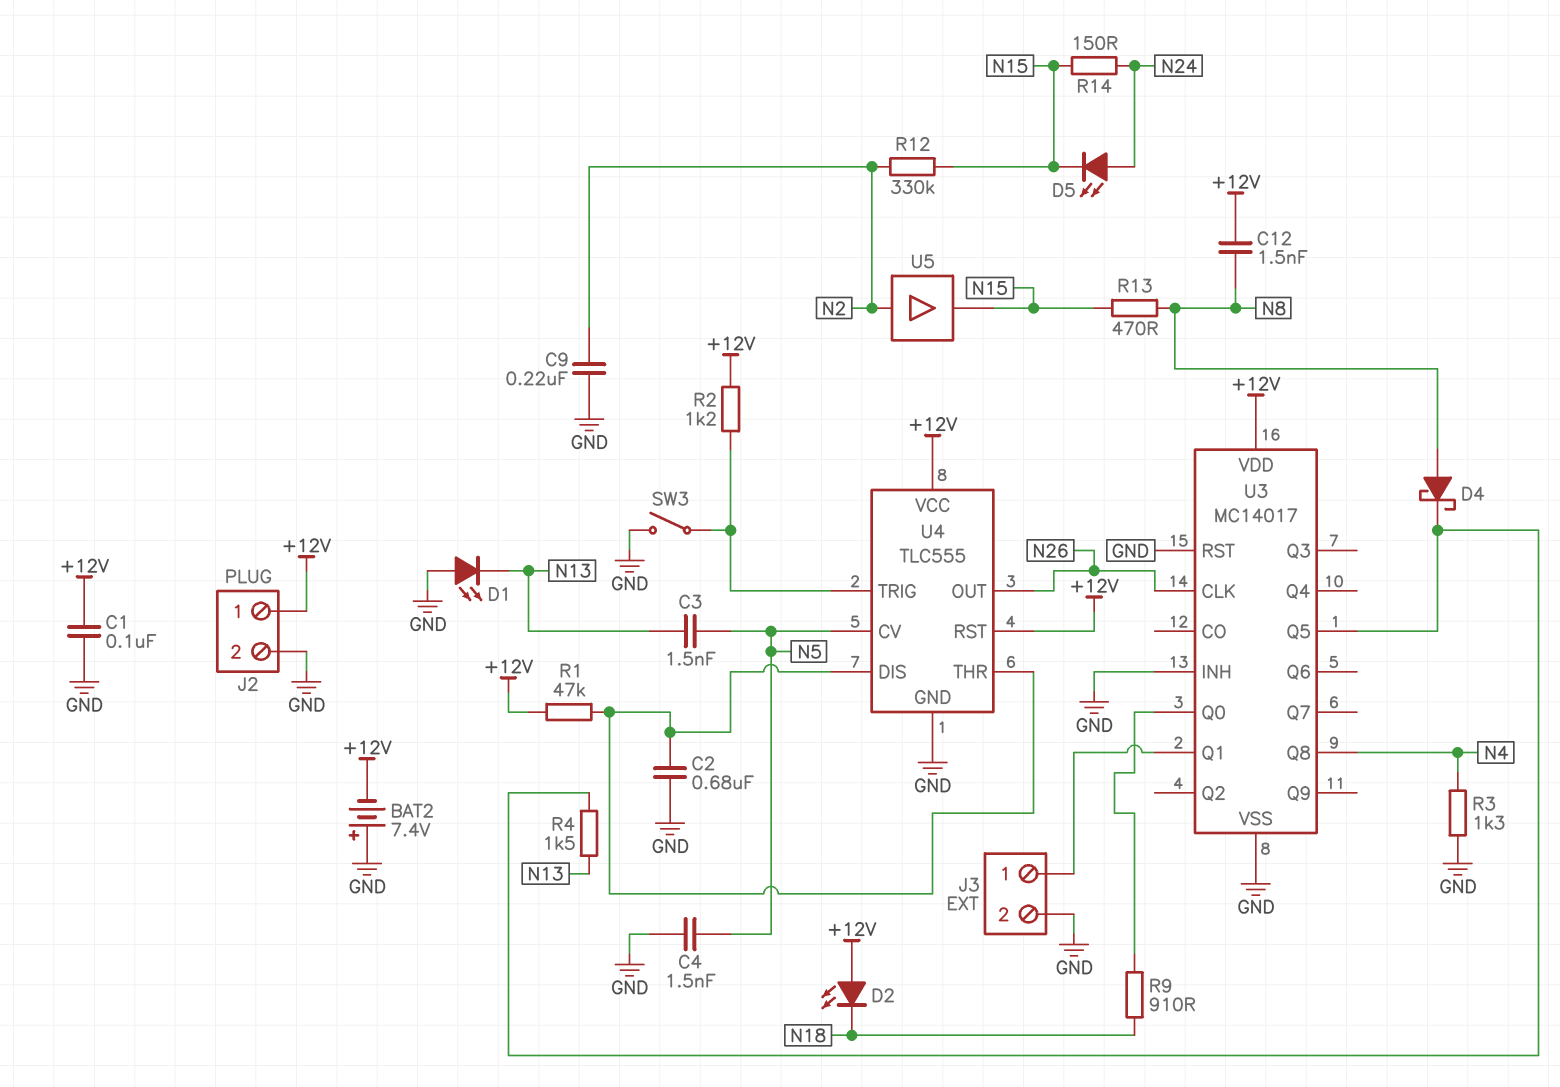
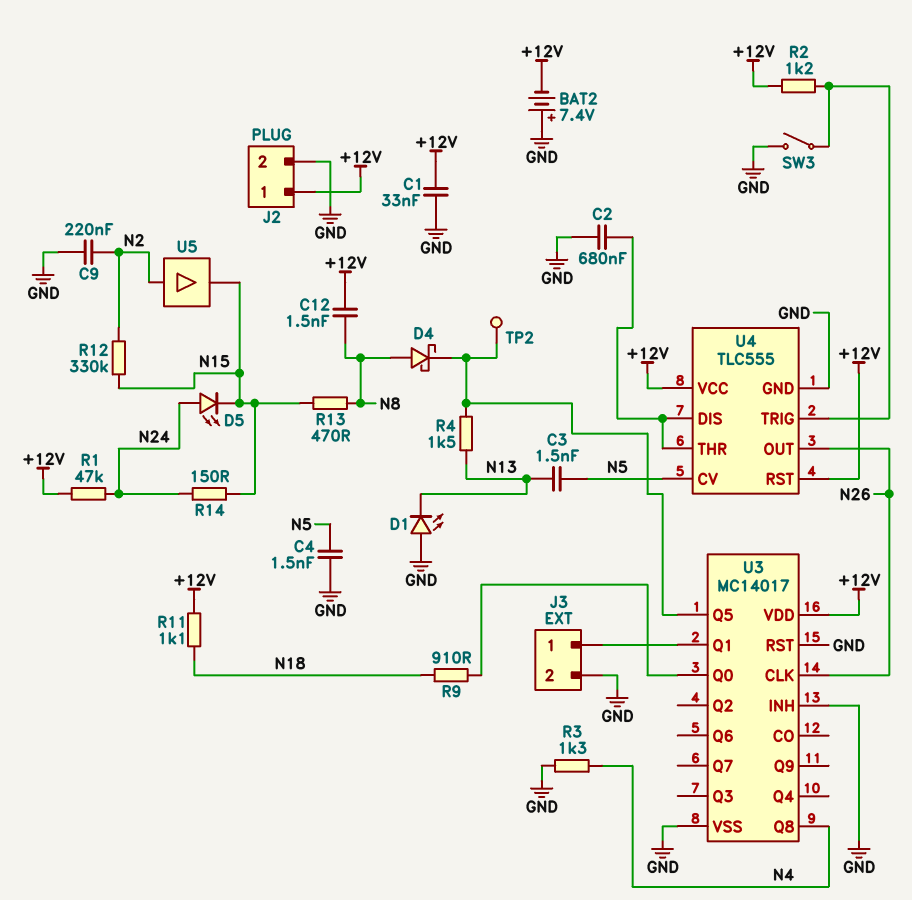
C1: 100nF (+12V, GND) -> 33nF (+12V, GND)
D2: LED (A +12V, K N18) -> none
R1: 47k (+12V, U4/DIS) -> 47k (+12V, N24)
R11: none -> 1.1k (+12V, N18)
TP2: none -> test point (U3/Q5)

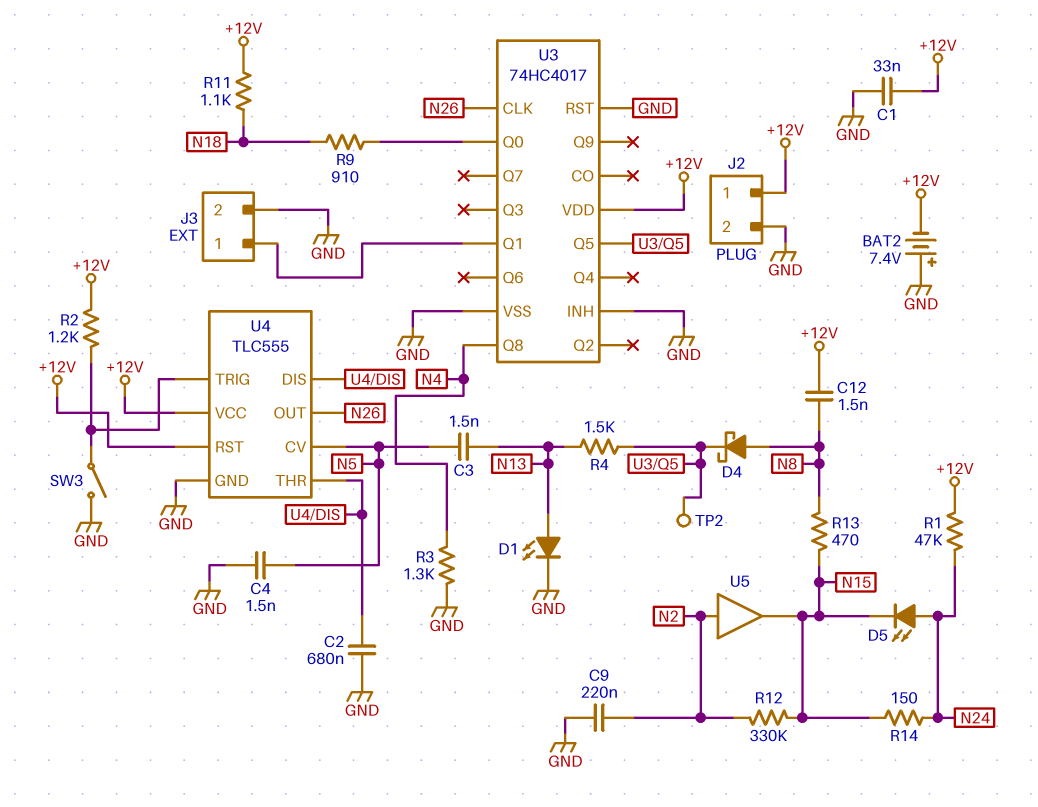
D1: LED (A GND, K N13) -> LED (A N13, K GND)
U3: MC14017 -> 74HC4017

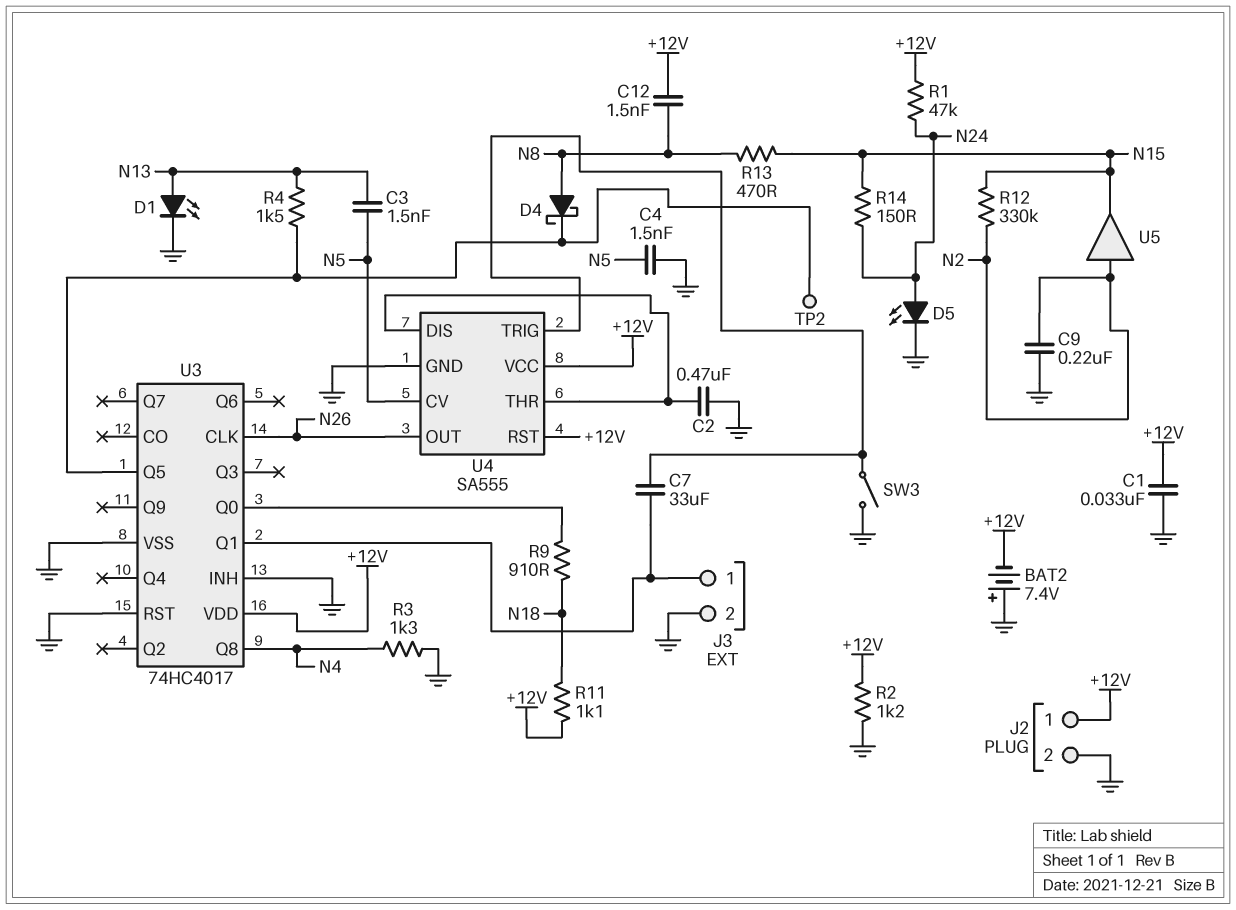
C2: 680nF (GND, U4/DIS) -> 470nF (GND, U4/DIS)
C7: none -> 33uF (J3/1, U4/TRIG)
D5: LED (A N24, K N15) -> LED (A N24, K GND)
R2: 1.2k (+12V, U4/TRIG) -> 1.2k (+12V, GND)
U4: TLC555 -> SA555

